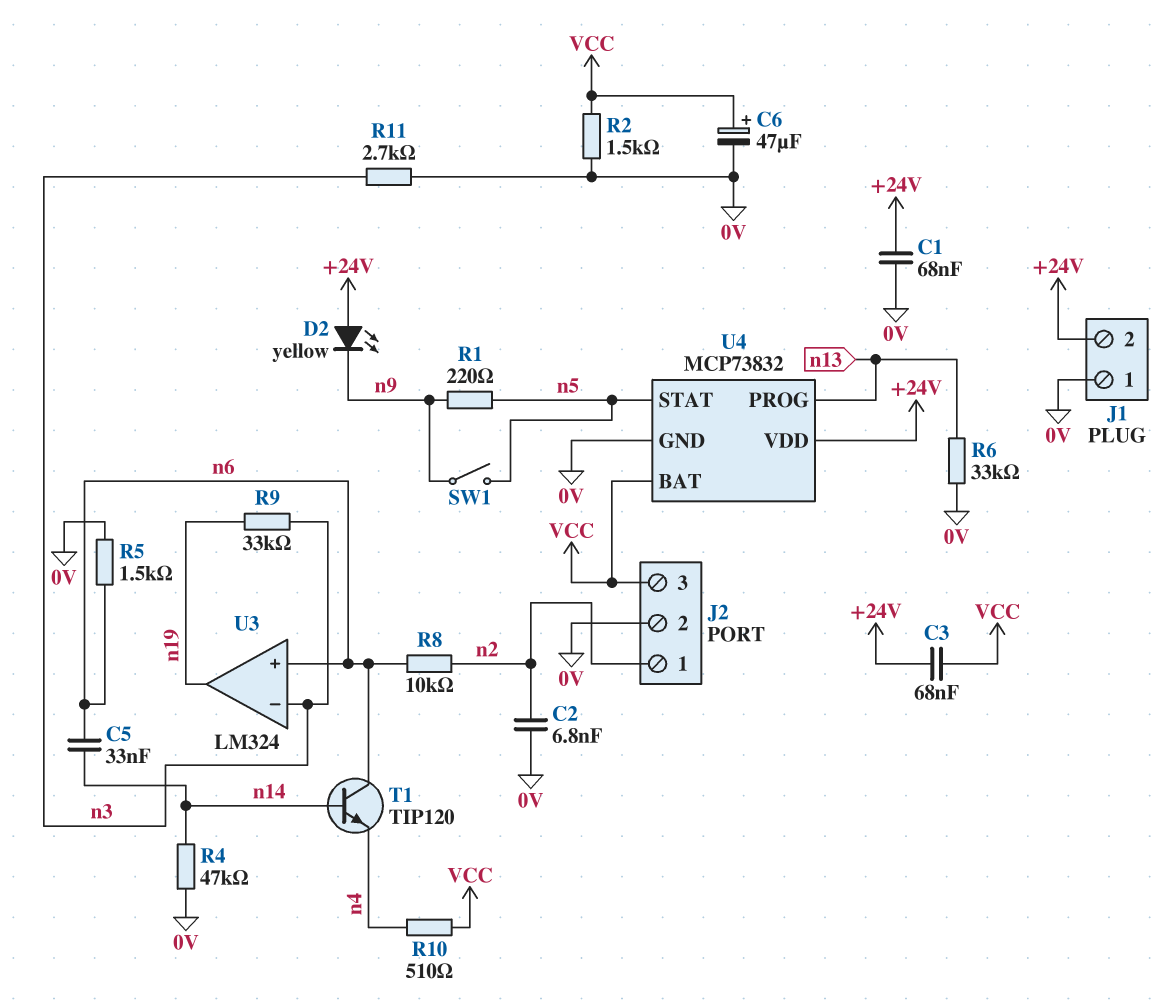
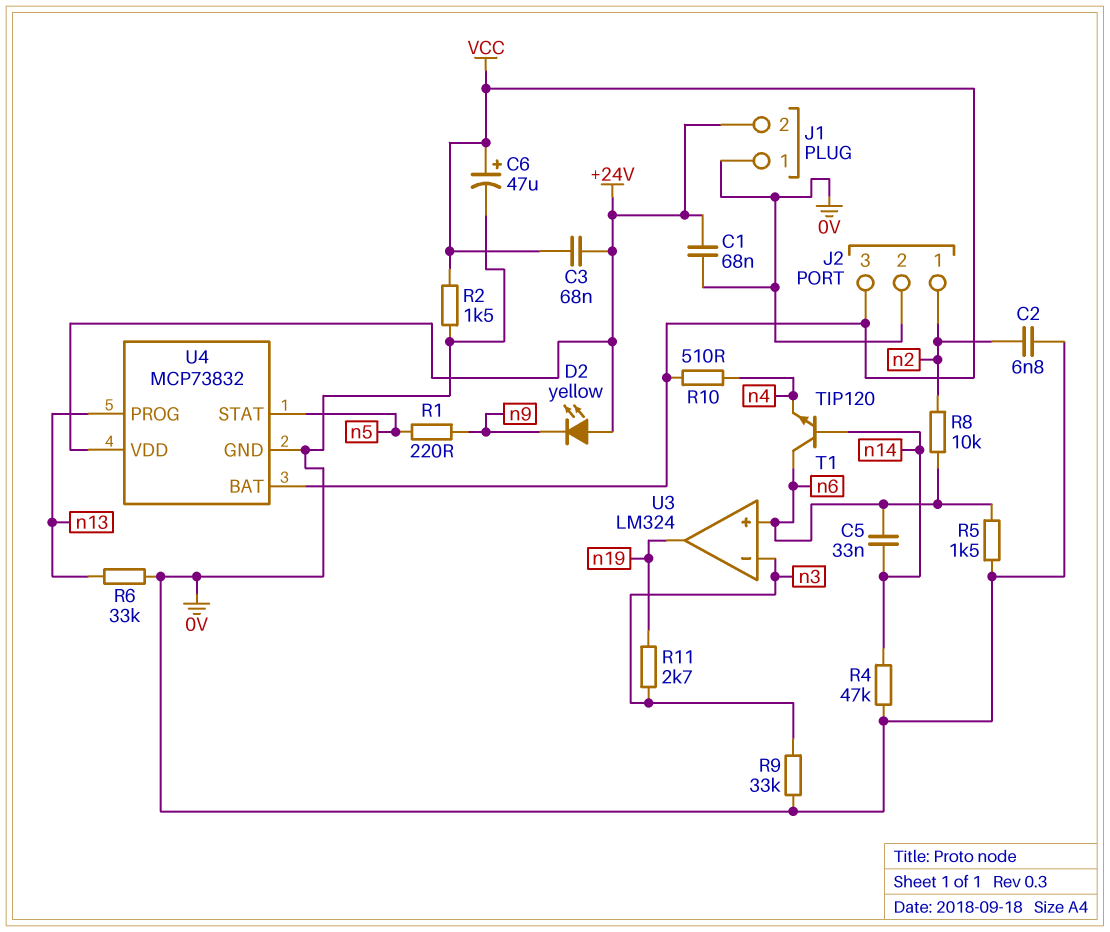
R9: 33k (n3, n19) -> 33k (0V, n3)
R11: 2.7k (0V, n3) -> 2.7k (n3, n19)
SW1: switch (n5, n9) -> none

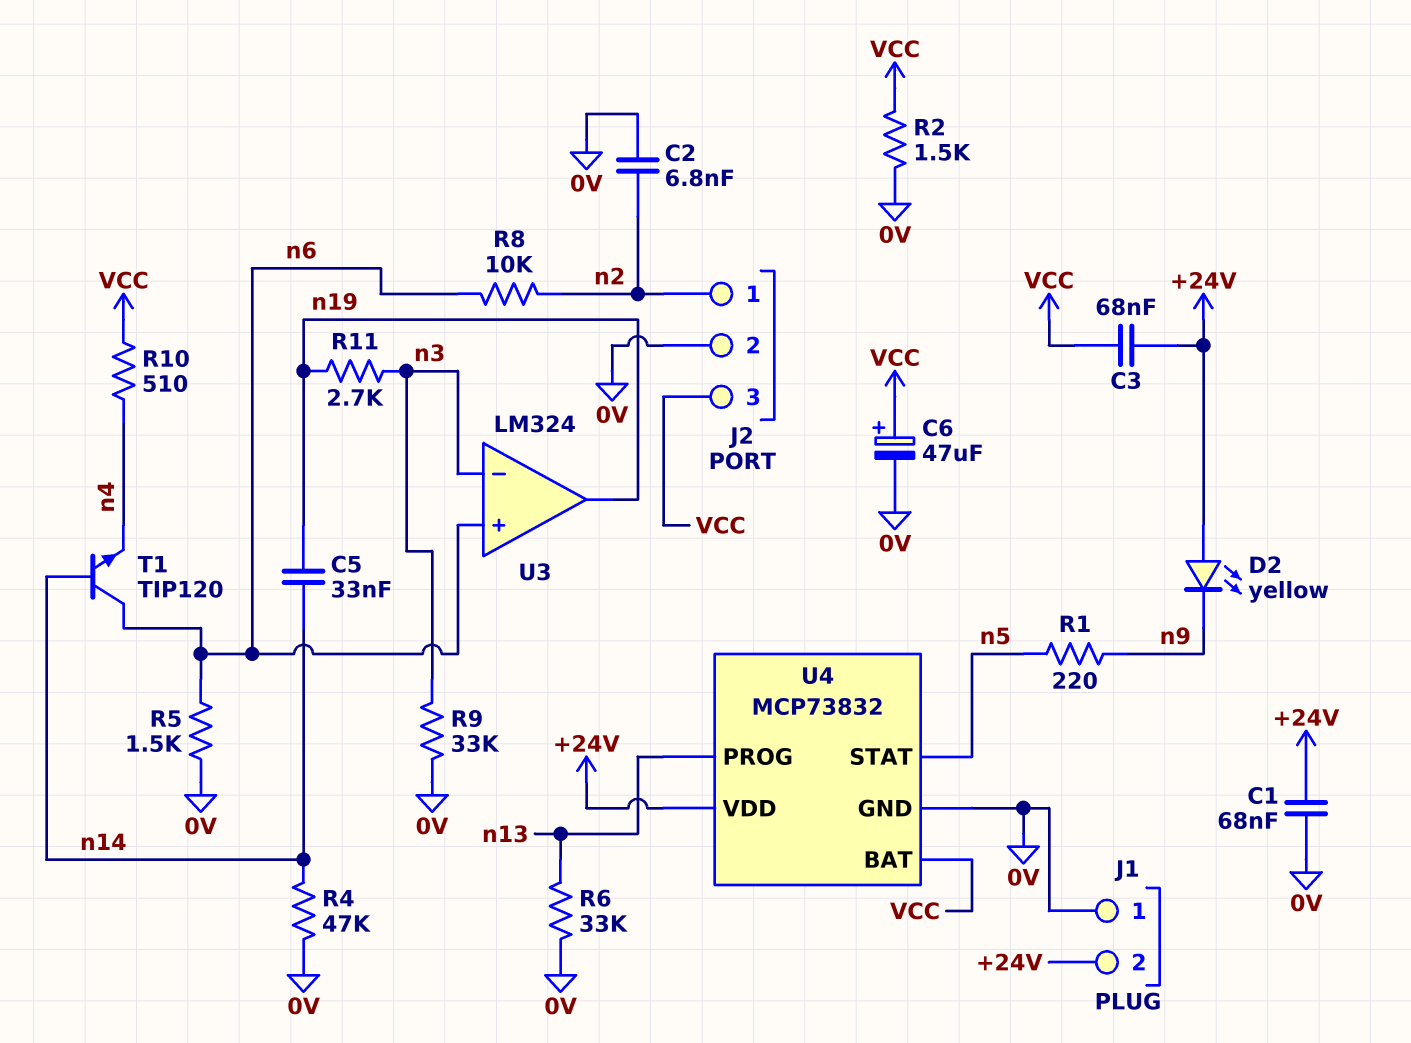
C5: 33nF (n6, n14) -> 33nF (n14, n19)

